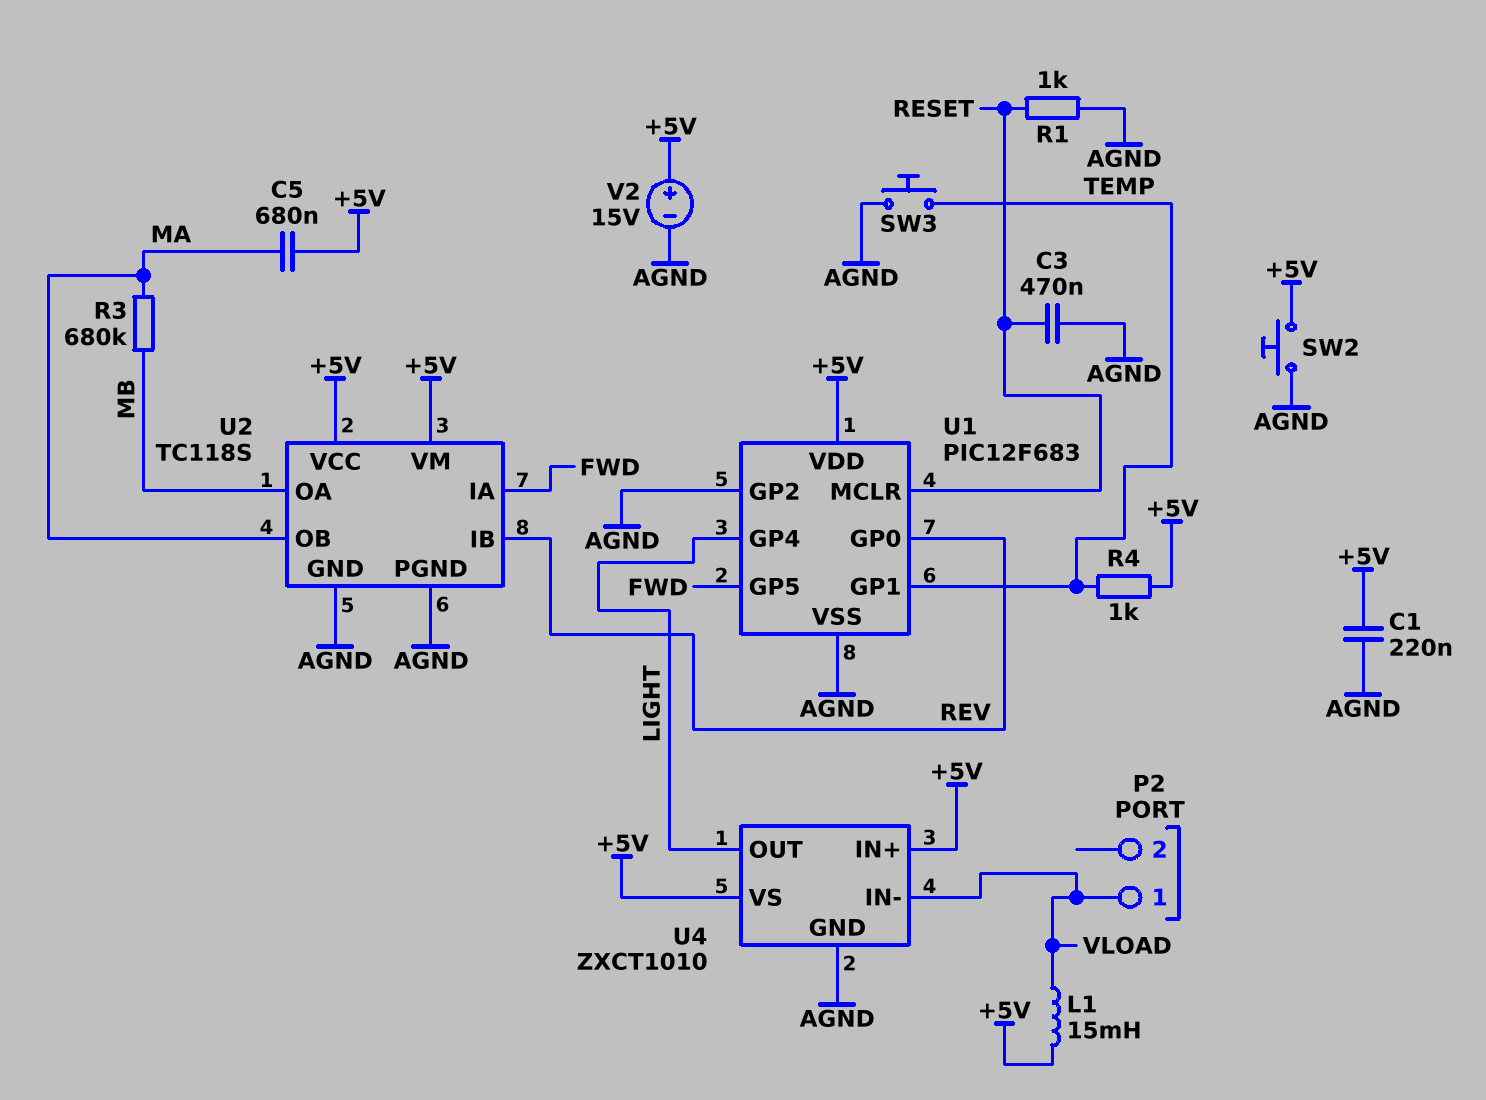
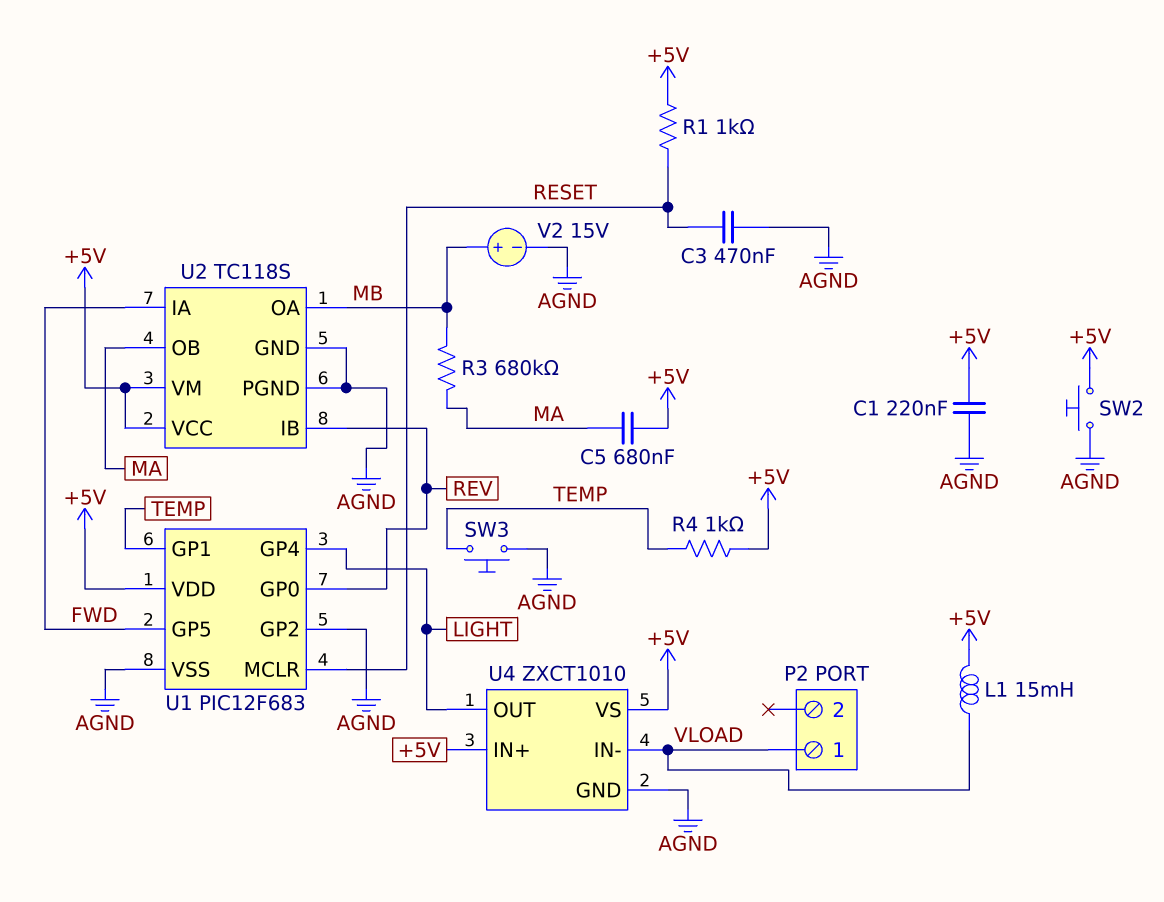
R1: 1k (AGND, RESET) -> 1k (+5V, RESET)
V2: 15V (plus +5V, minus AGND) -> 15V (plus MB, minus AGND)

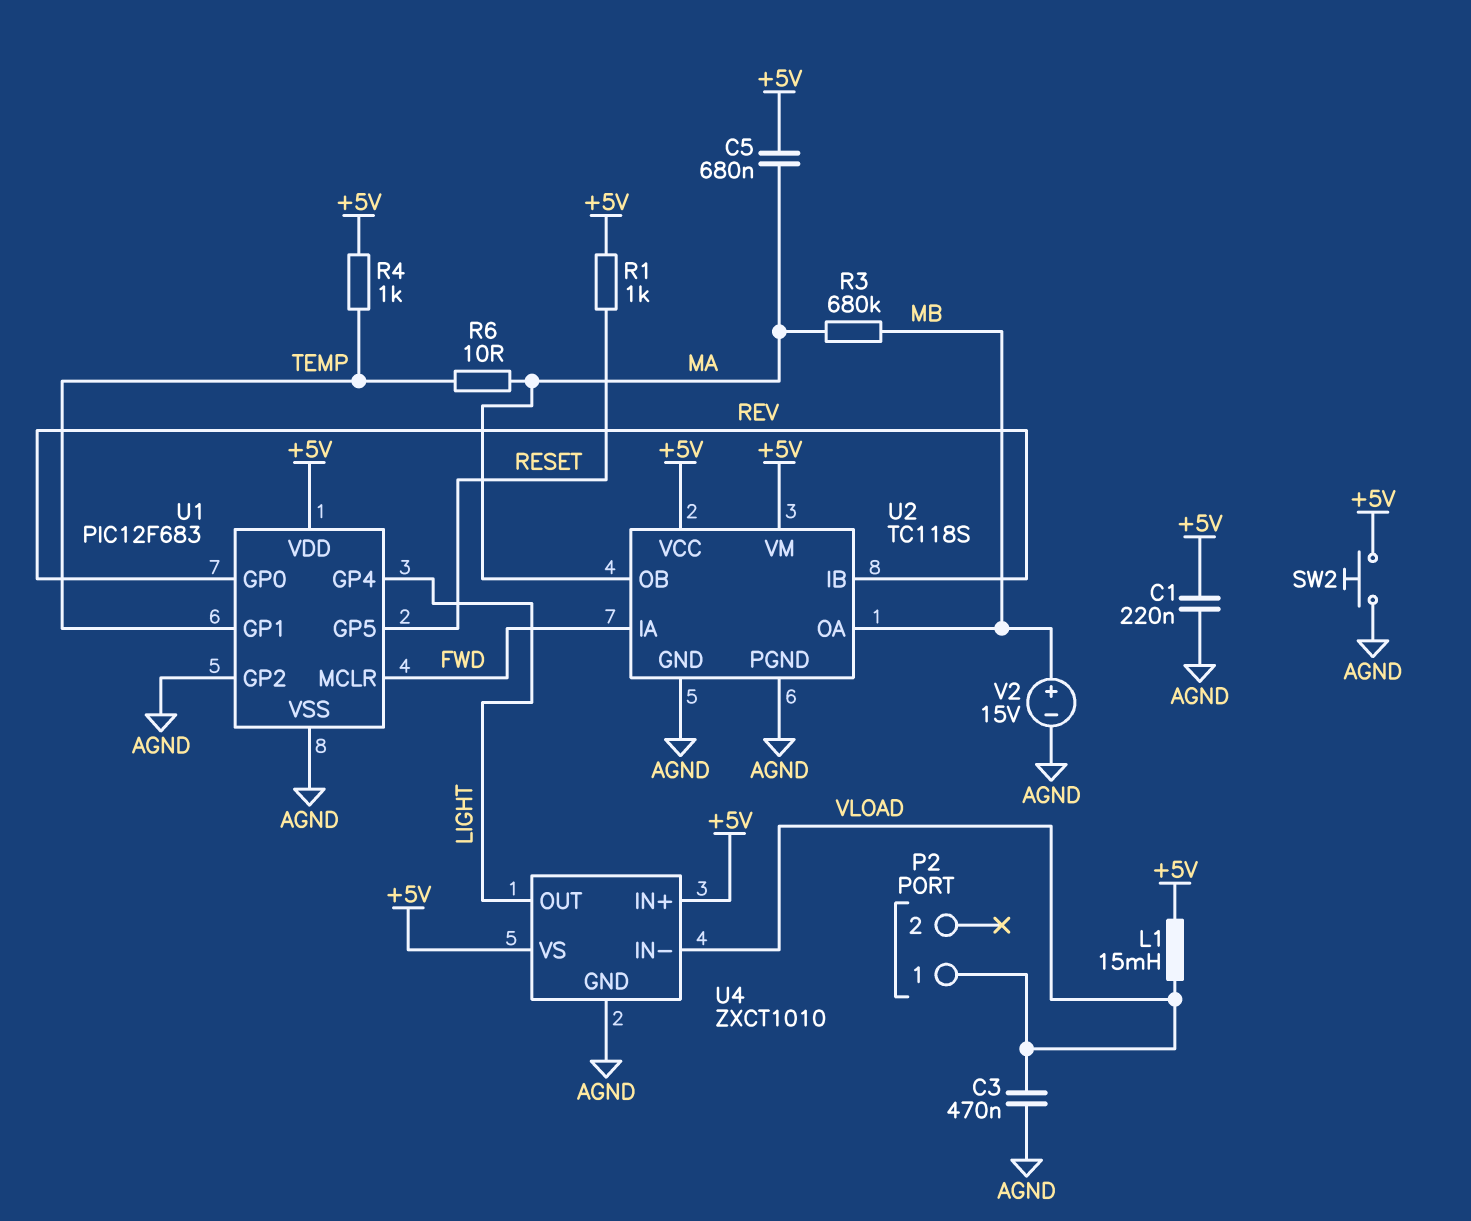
C3: 470nF (AGND, RESET) -> 470nF (AGND, VLOAD)
R6: none -> 10 (MA, TEMP)
SW3: button (AGND, TEMP) -> none
U1 pin GP5: FWD -> RESET
U1 pin MCLR: RESET -> FWD

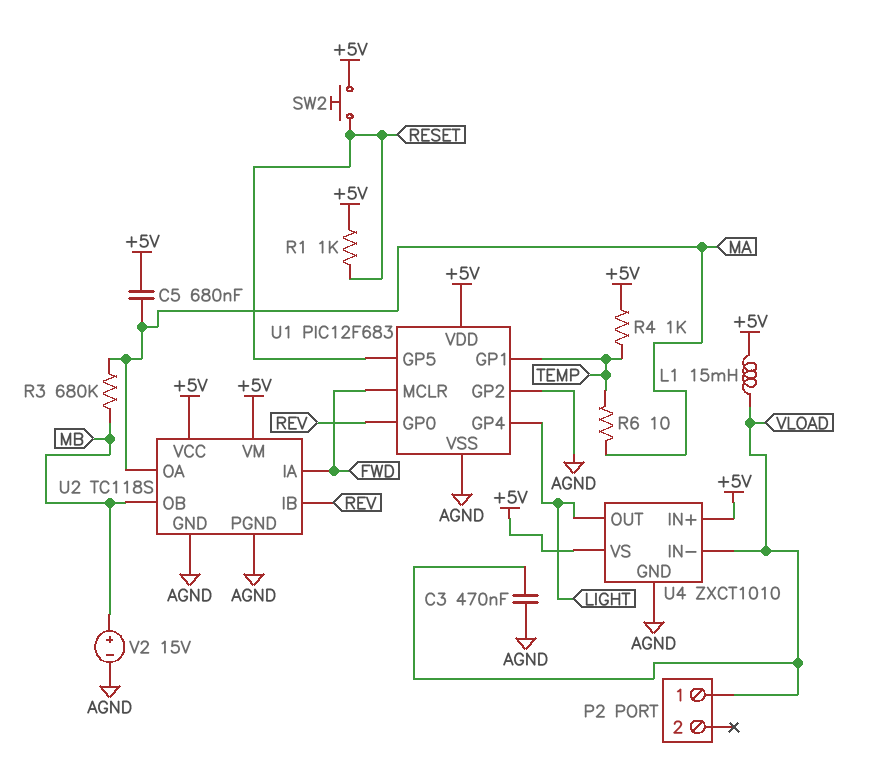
C1: 220nF (+5V, AGND) -> none
SW2: button (+5V, AGND) -> button (+5V, RESET)
U2 pin OA: MB -> MA
U2 pin OB: MA -> MB

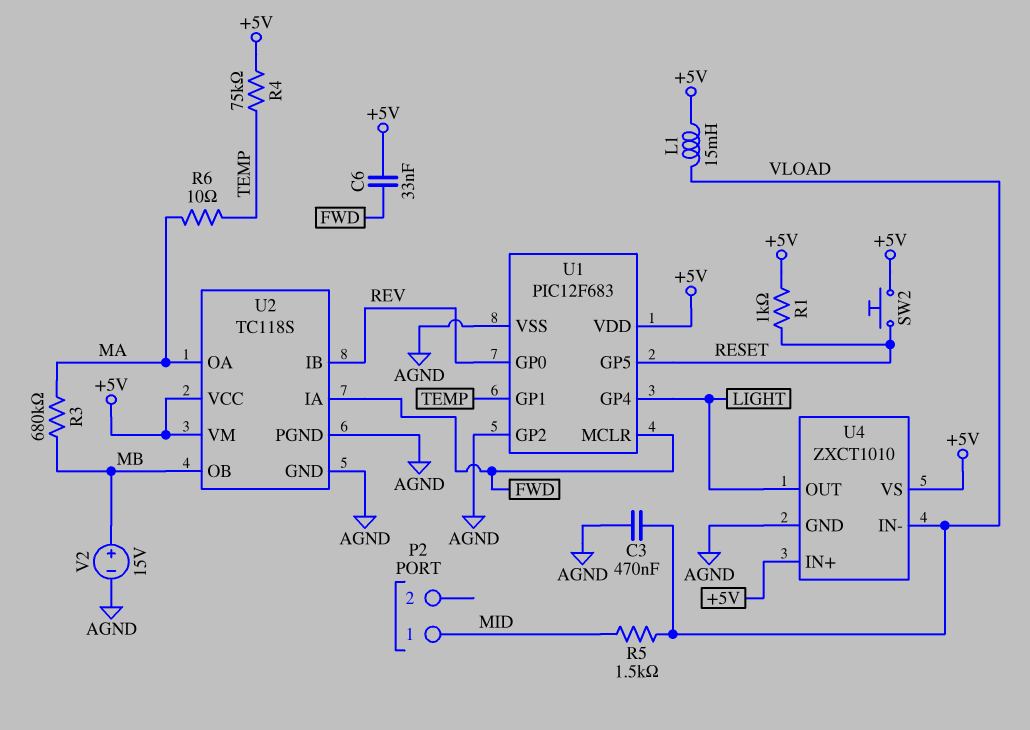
C5: 680nF (+5V, MA) -> none
C6: none -> 33nF (+5V, FWD)
P2 pin 1: VLOAD -> MID
R4: 1k (+5V, TEMP) -> 75k (+5V, TEMP)
R5: none -> 1.5k (MID, VLOAD)

